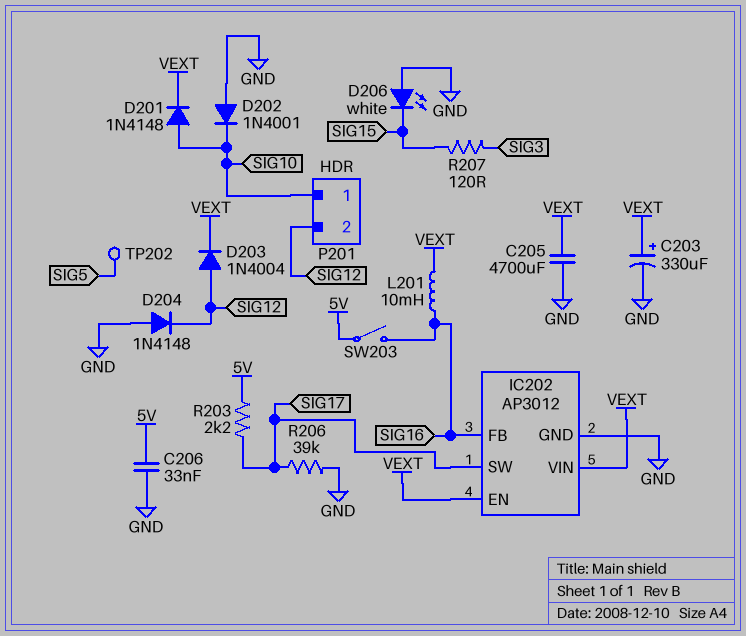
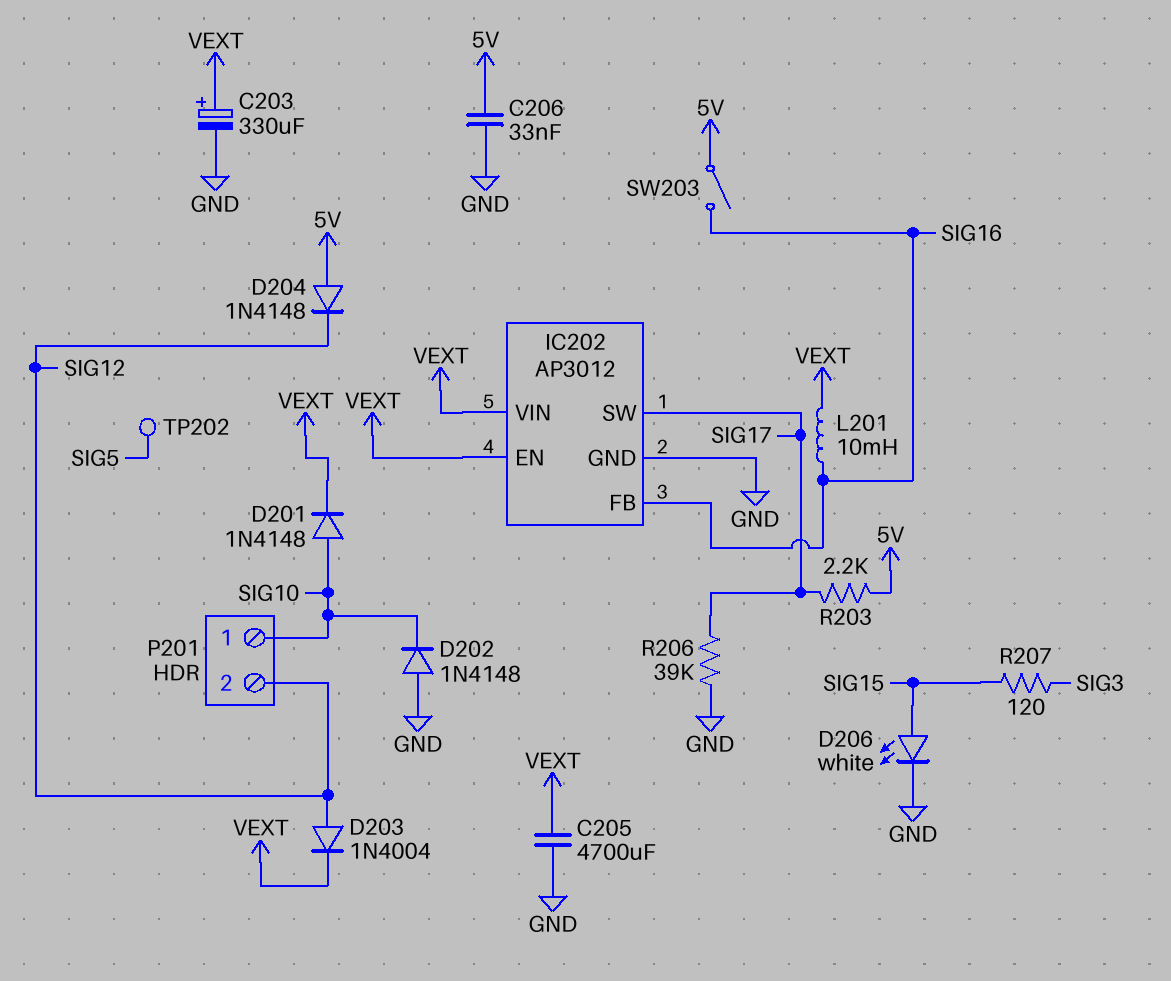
D202: diode 1N4001 (A GND, K SIG10) -> diode 1N4148 (A GND, K SIG10)
D204: diode 1N4148 (A GND, K SIG12) -> diode 1N4148 (A 5V, K SIG12)
D206: LED white (A GND, K SIG15) -> LED white (A SIG15, K GND)

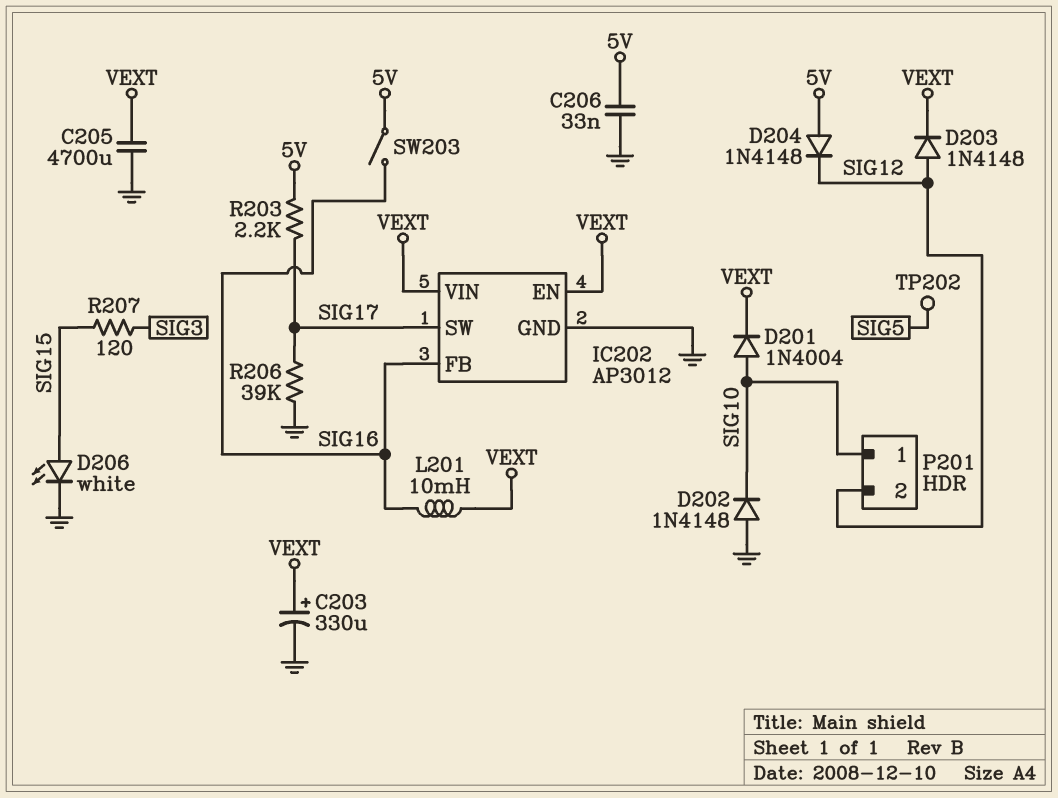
D201: diode 1N4148 (A SIG10, K VEXT) -> diode 1N4004 (A SIG10, K VEXT)
D203: diode 1N4004 (A SIG12, K VEXT) -> diode 1N4148 (A SIG12, K VEXT)

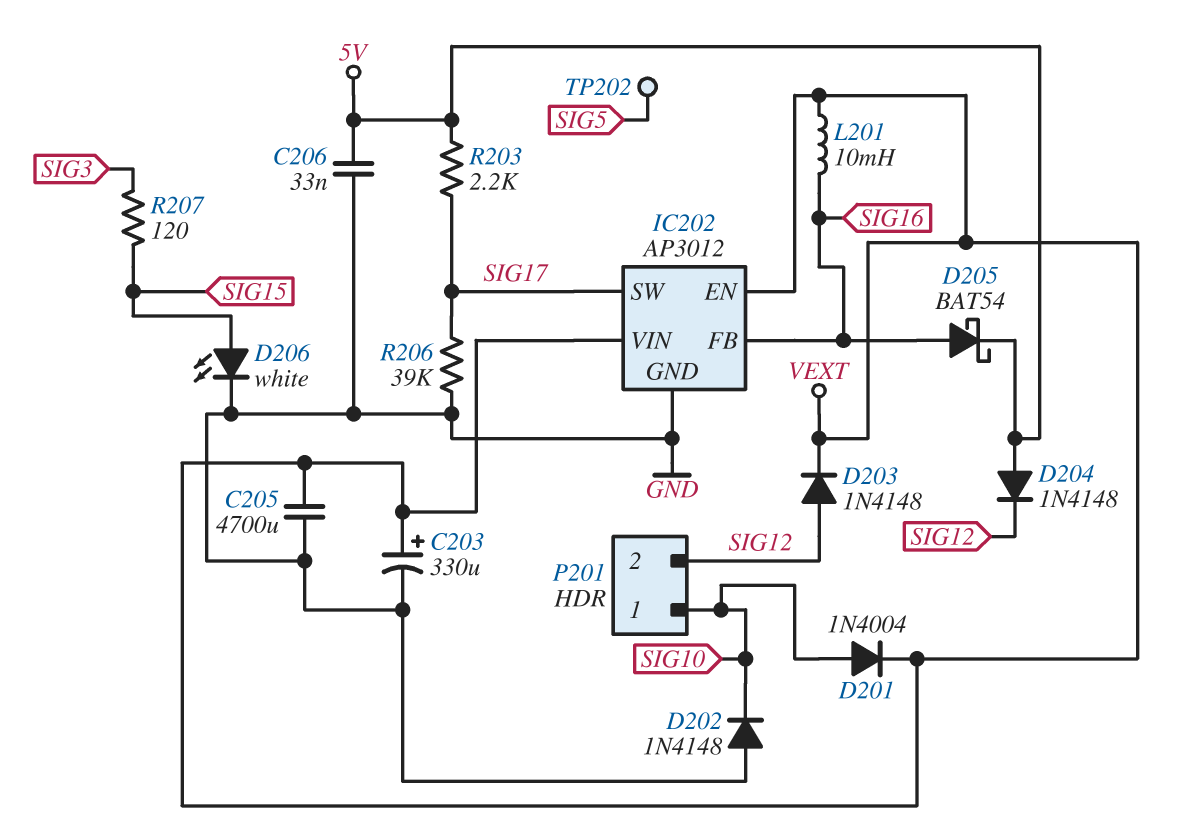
D205: none -> schottky BAT54 (A SIG16, K 5V)
SW203: switch (5V, SIG16) -> none

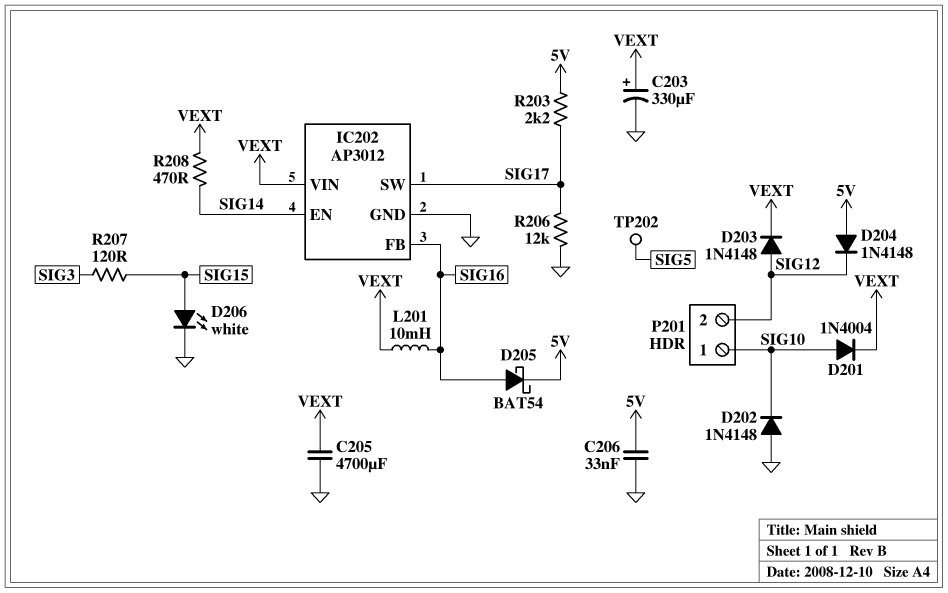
IC202 pin EN: VEXT -> SIG14
R206: 39k (GND, SIG17) -> 12k (GND, SIG17)
R208: none -> 470 (SIG14, VEXT)

